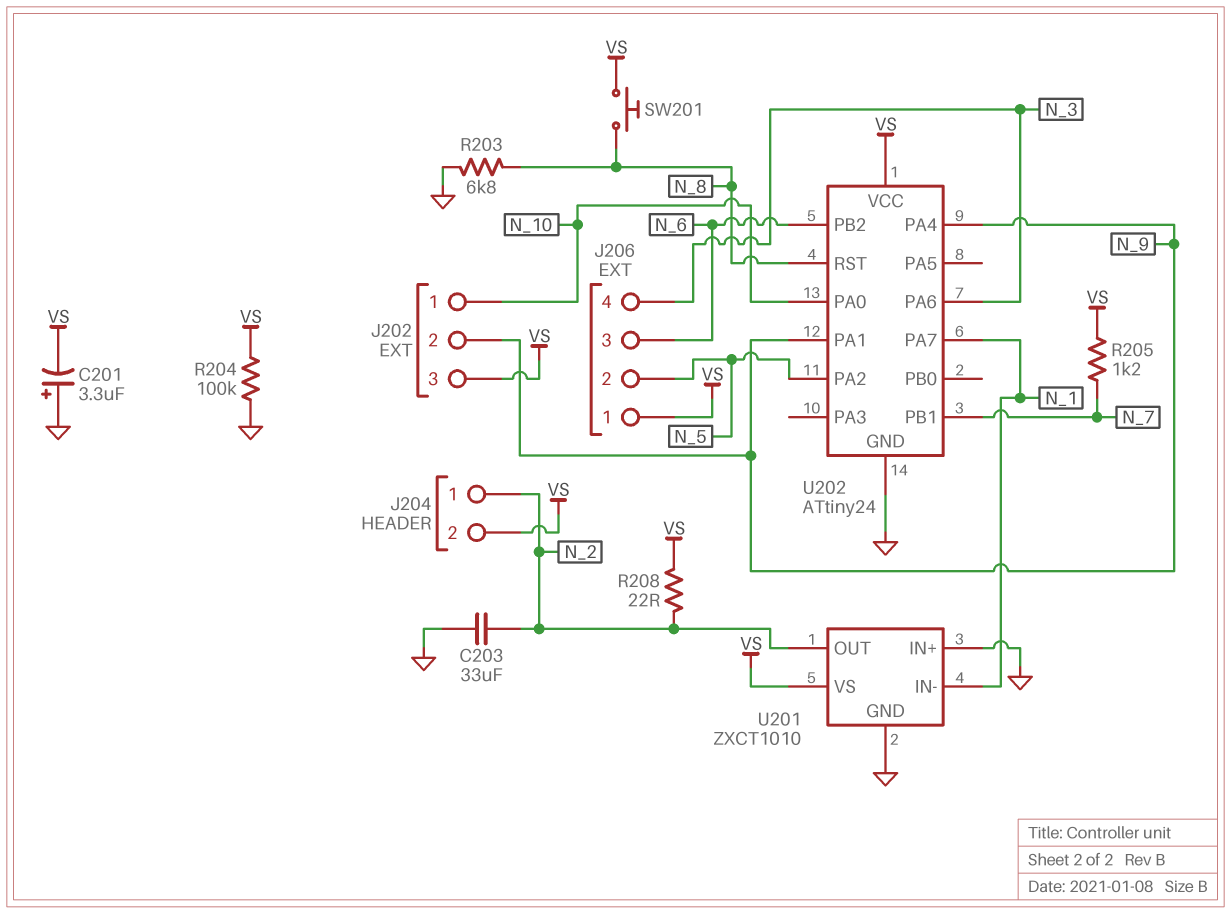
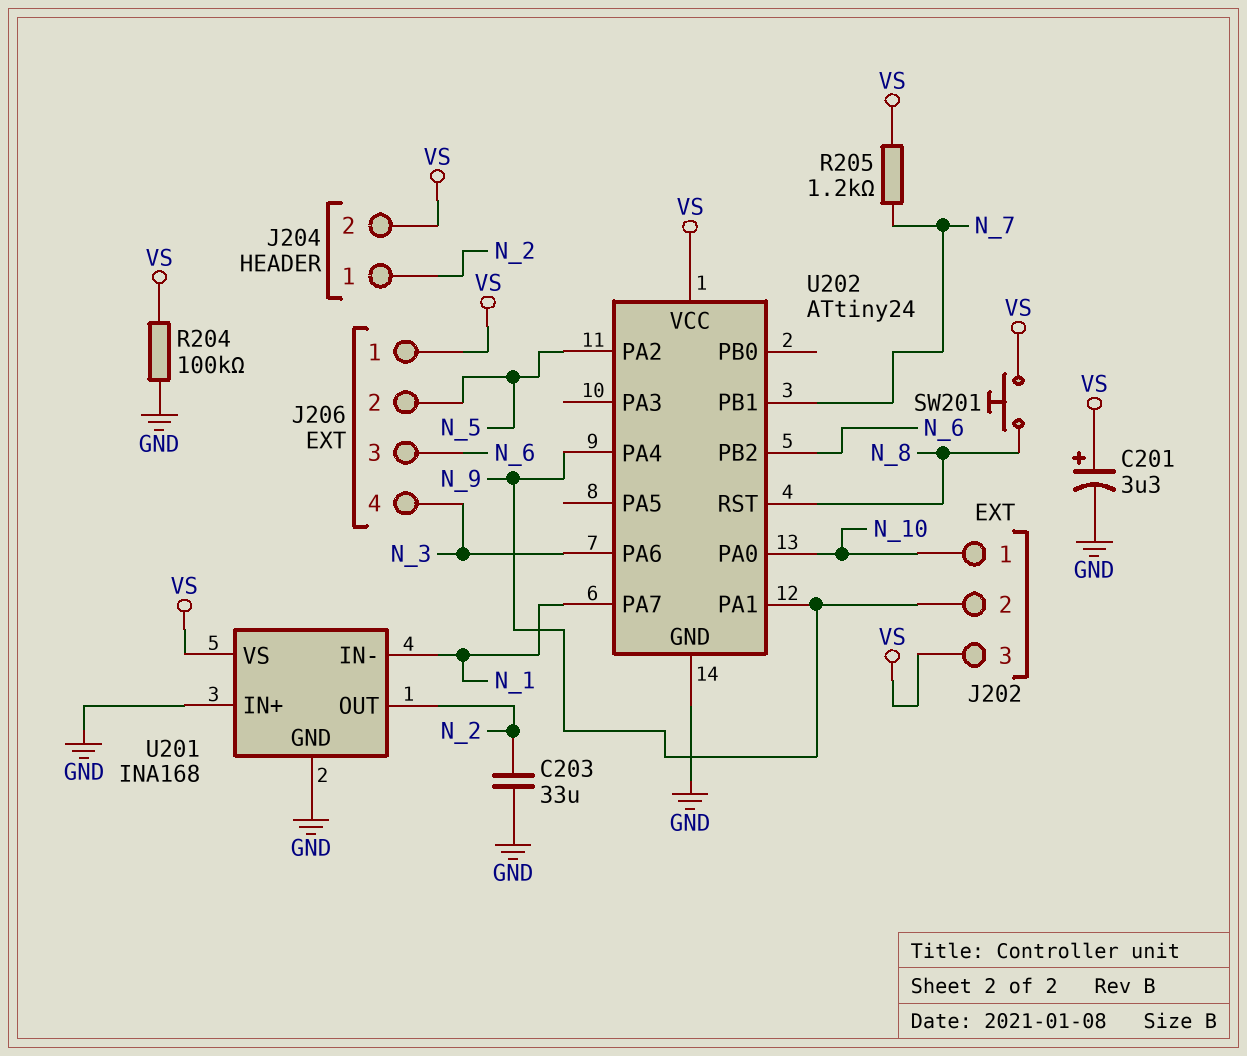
C201: 3.3uF (plus GND, minus VS) -> 3.3uF (plus VS, minus GND)
R203: 6.8k (GND, N_8) -> none
R208: 22 (N_2, VS) -> none
U201: ZXCT1010 -> INA168

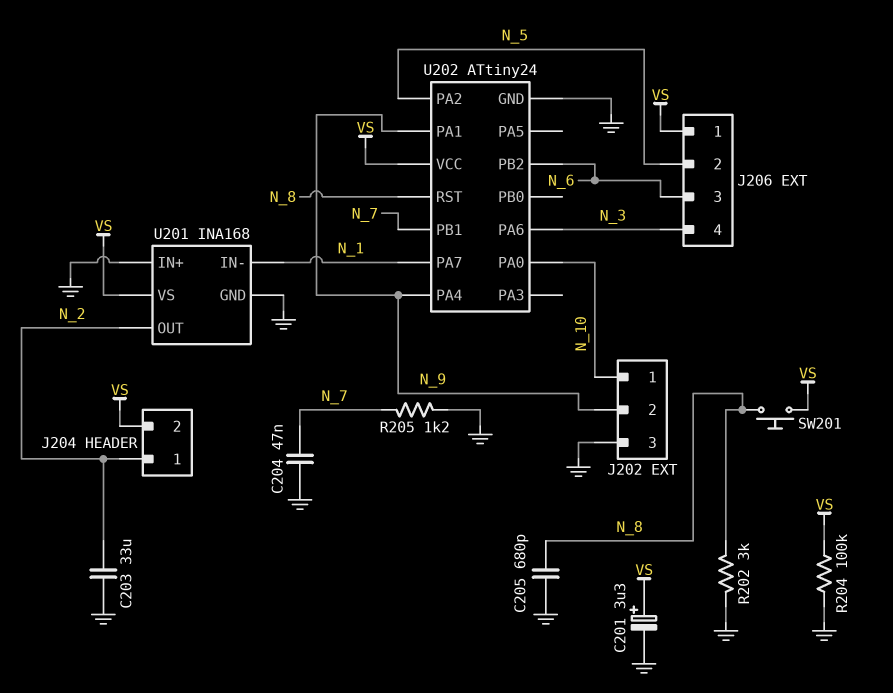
C204: none -> 47nF (GND, N_7)
C205: none -> 680pF (GND, N_8)
J202 pin 3: VS -> GND
R202: none -> 3k (GND, N_8)
R205: 1.2k (N_7, VS) -> 1.2k (GND, N_7)

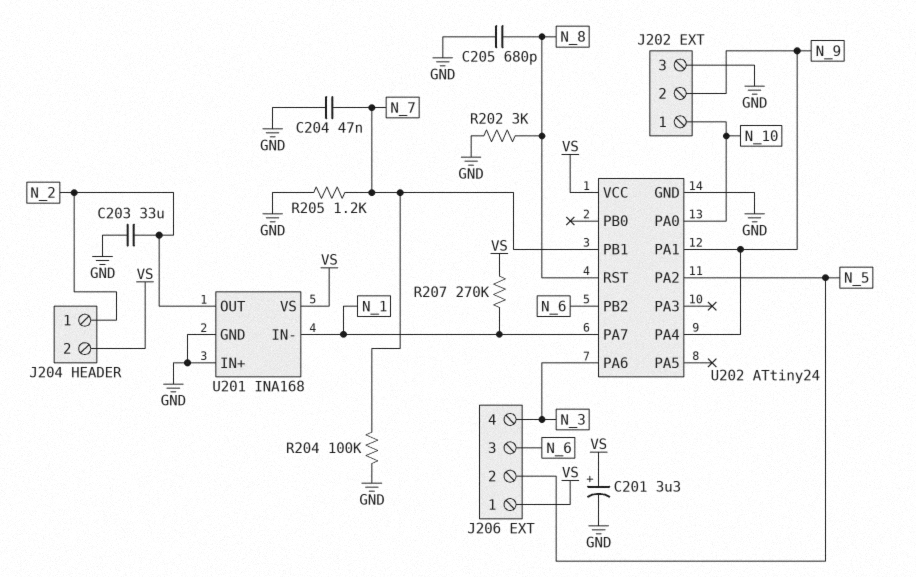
R204: 100k (GND, VS) -> 100k (GND, N_7)
R207: none -> 270k (N_1, VS)
SW201: button (N_8, VS) -> none

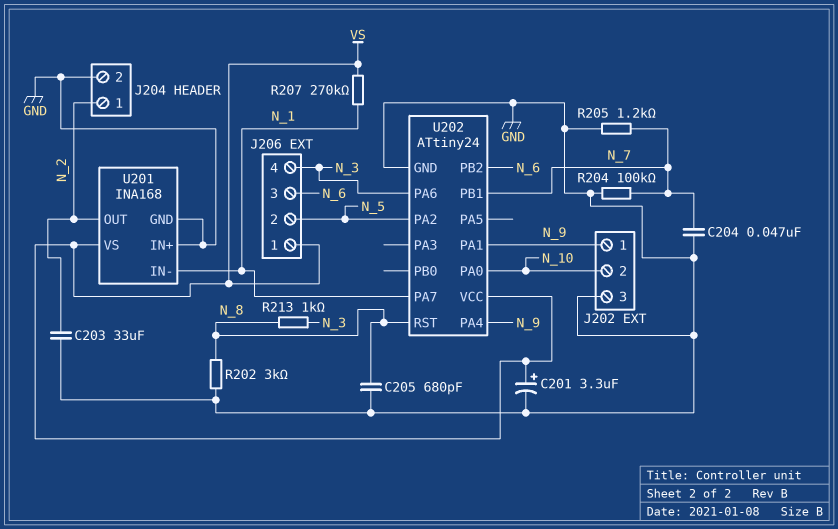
J202 pin 1: N_10 -> N_9
J202 pin 2: N_9 -> N_10
J204 pin 2: VS -> GND
R213: none -> 1k (N_3, N_8)

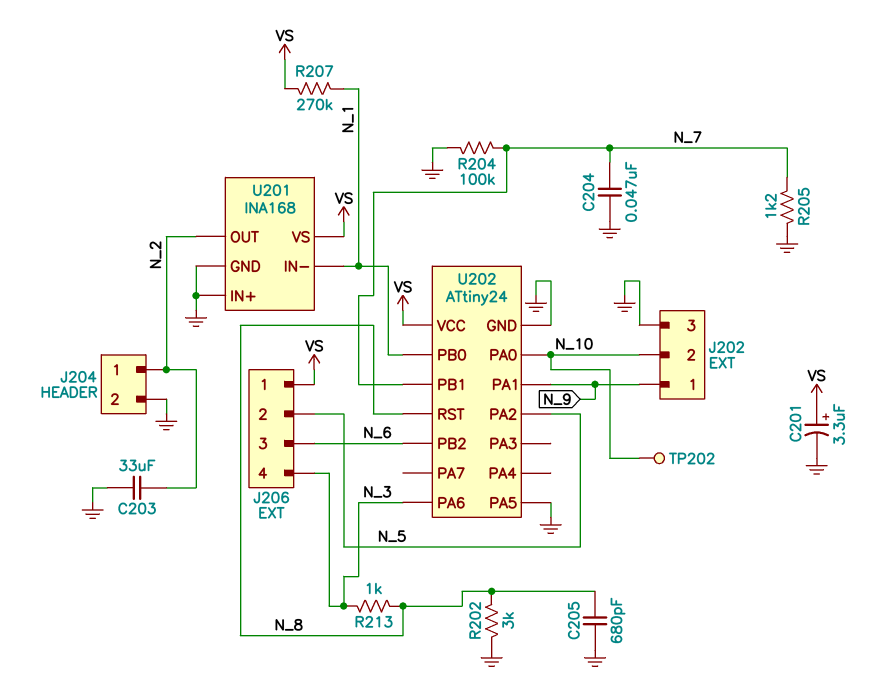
TP202: none -> test point (N_10)
U202 pin PA4: N_9 -> none
U202 pin PA5: none -> GND
U202 pin PA7: N_1 -> none
U202 pin PB0: none -> N_1

